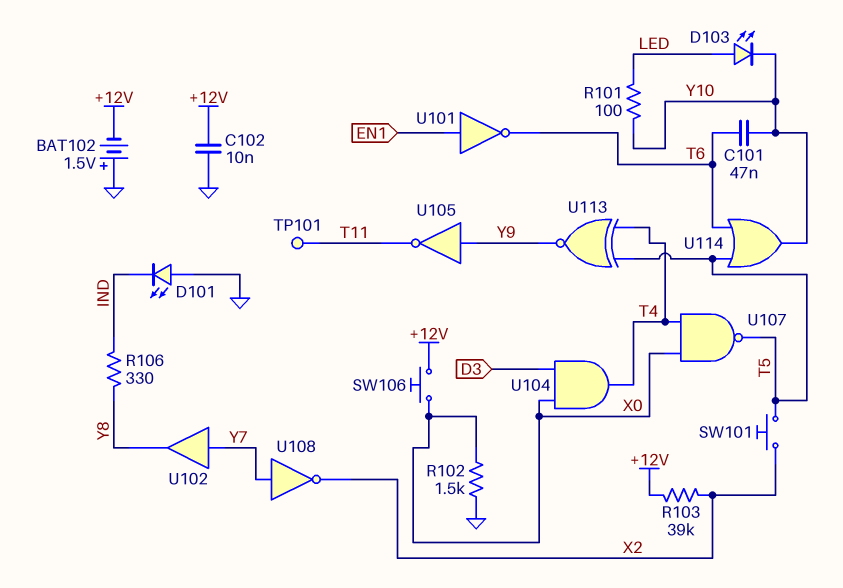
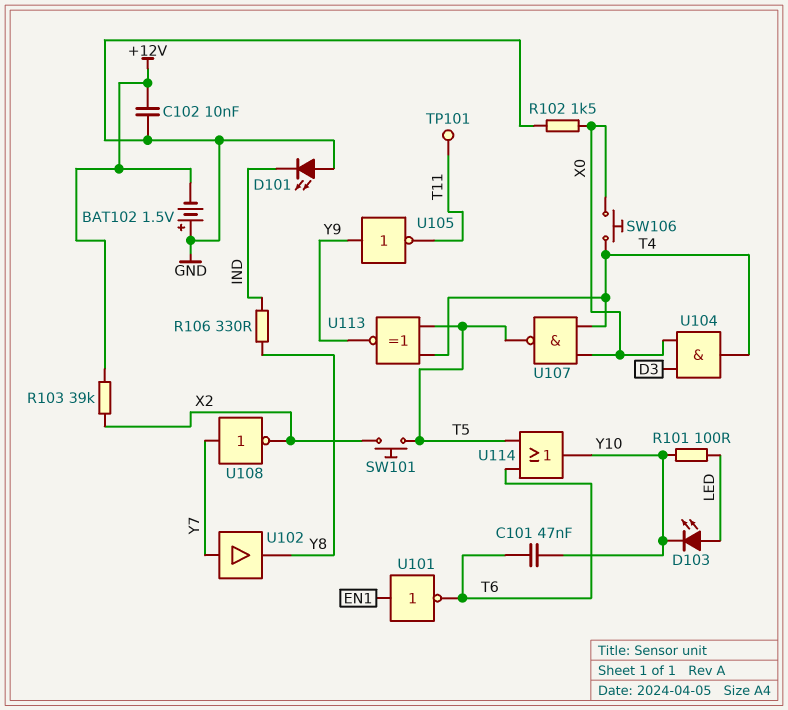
SW106: button (+12V, X0) -> button (T4, X0)

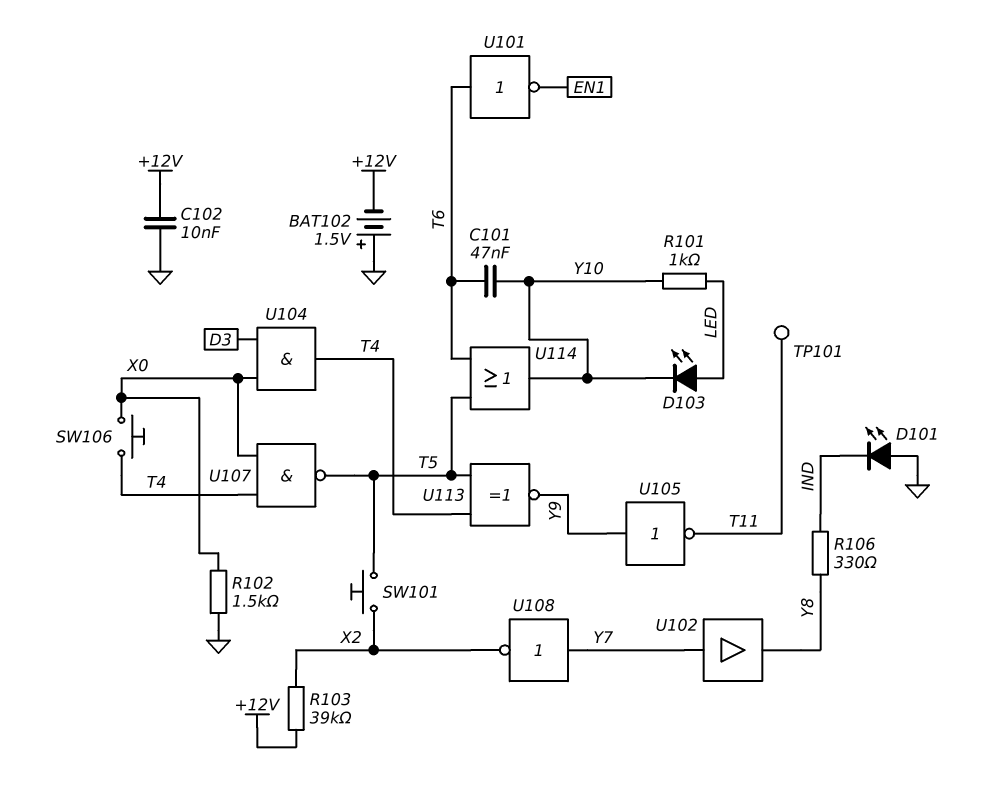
R101: 100 (LED, Y10) -> 1k (LED, Y10)
U101: NOT (in EN1, out T6) -> NOT (in T6, out EN1)

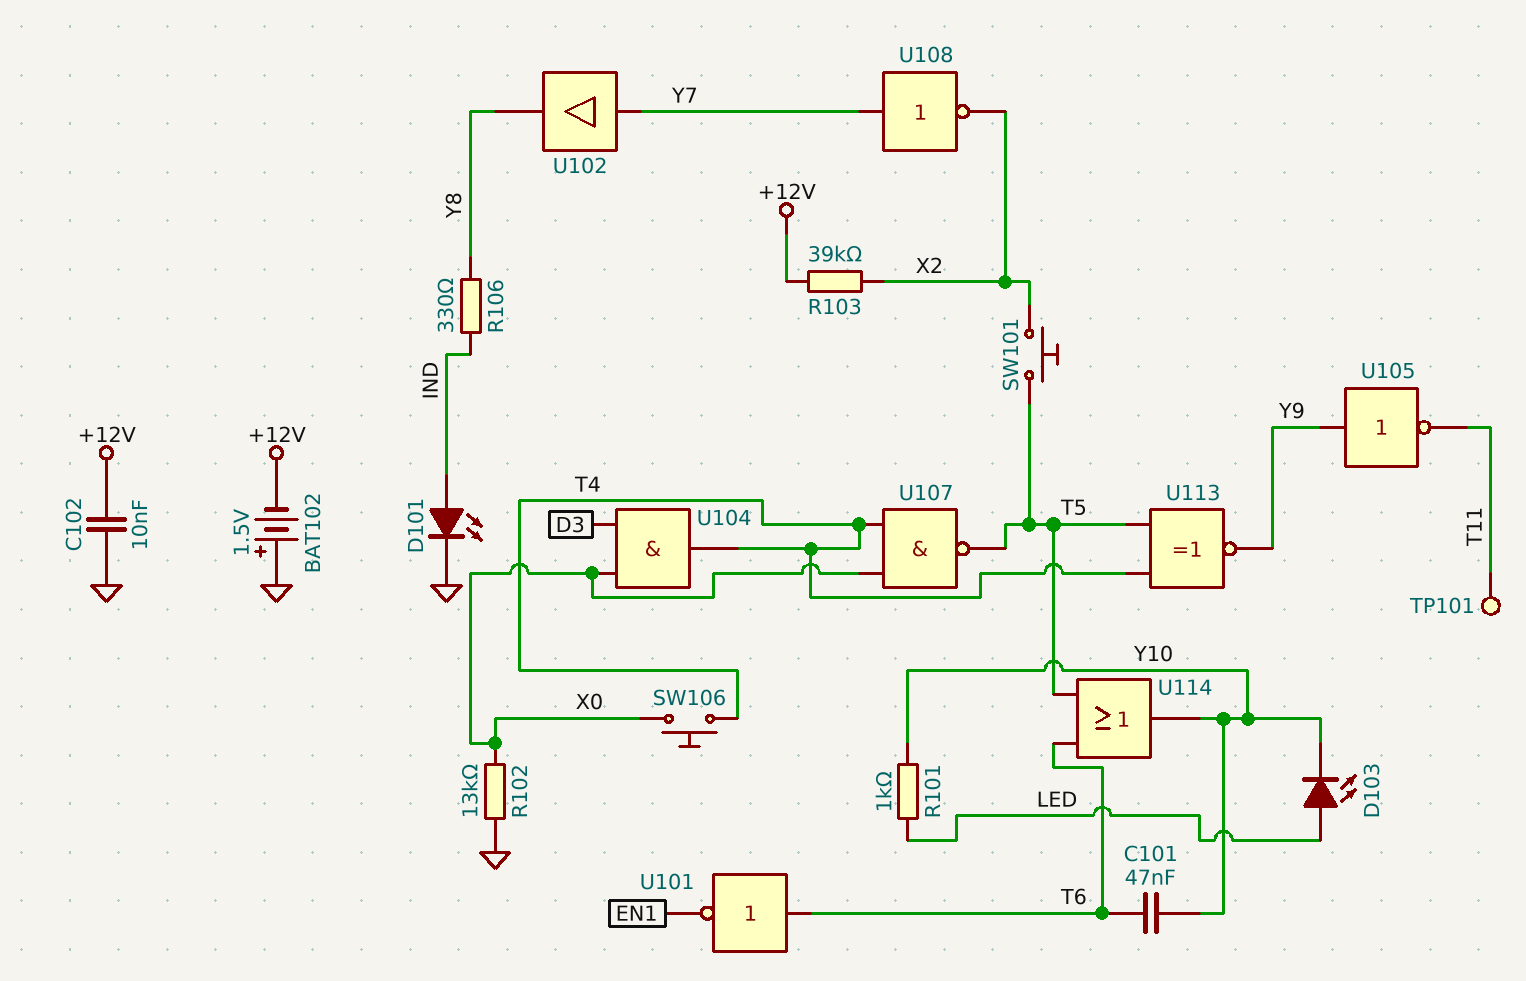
D101: LED (A GND, K IND) -> LED (A IND, K GND)
R102: 1.5k (GND, X0) -> 13k (GND, X0)

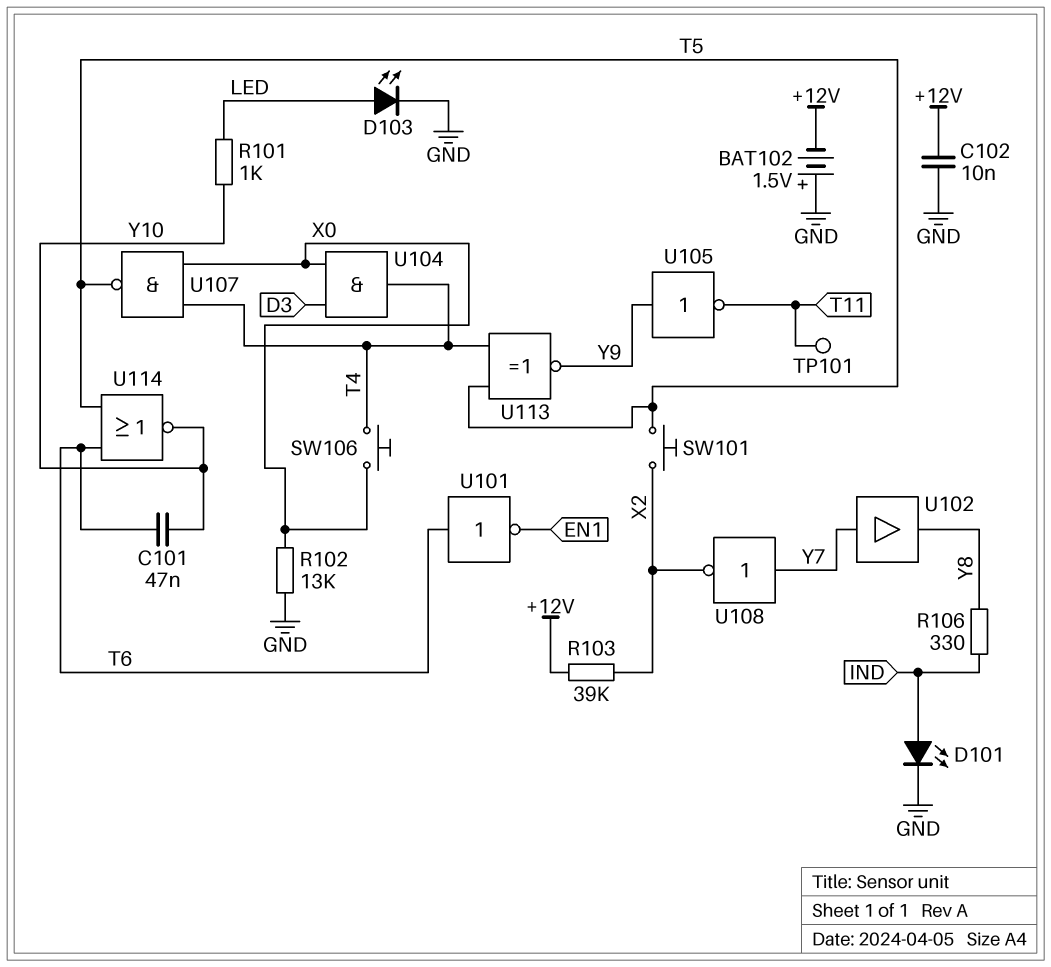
D103: LED (A LED, K Y10) -> LED (A LED, K GND)
U114: OR (in T5, in T6, out Y10) -> NOR (in T5, in T6, out Y10)

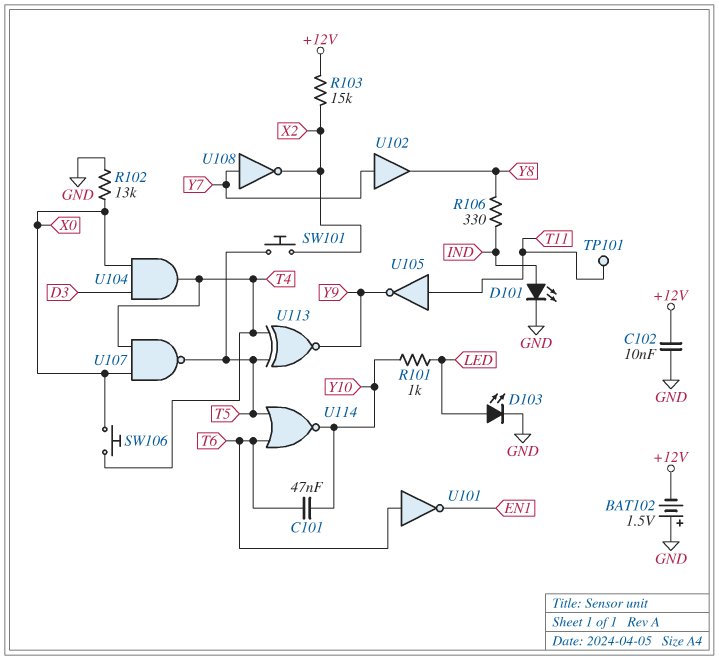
R103: 39k (+12V, X2) -> 15k (+12V, X2)
U105: NOT (in Y9, out T11) -> NOT (in T11, out Y9)

